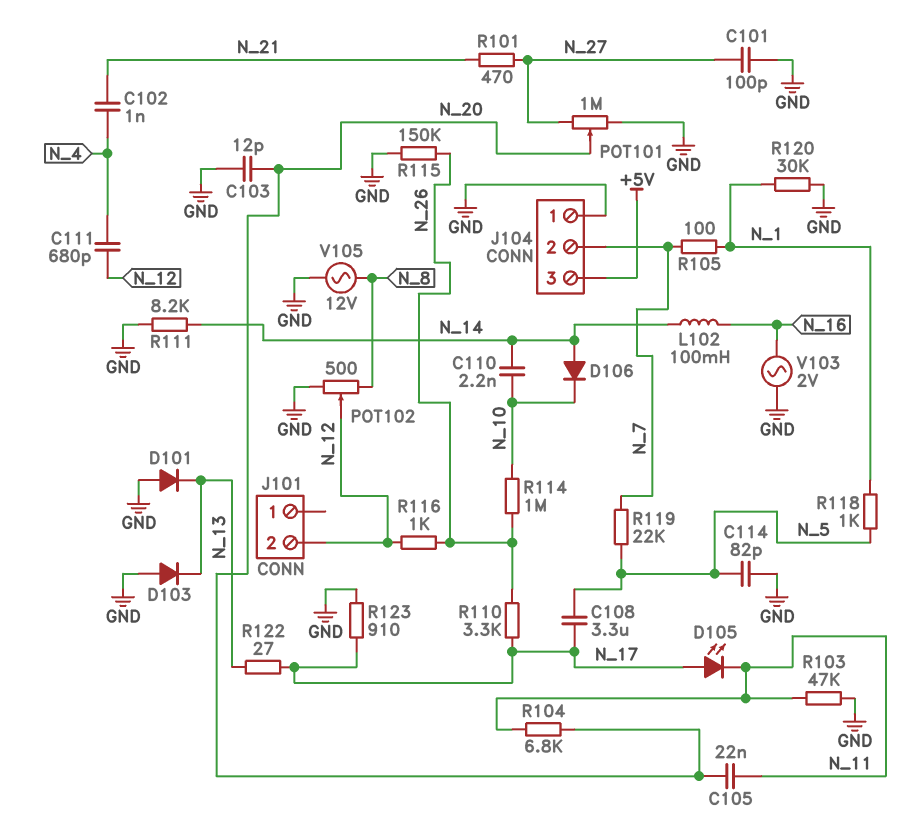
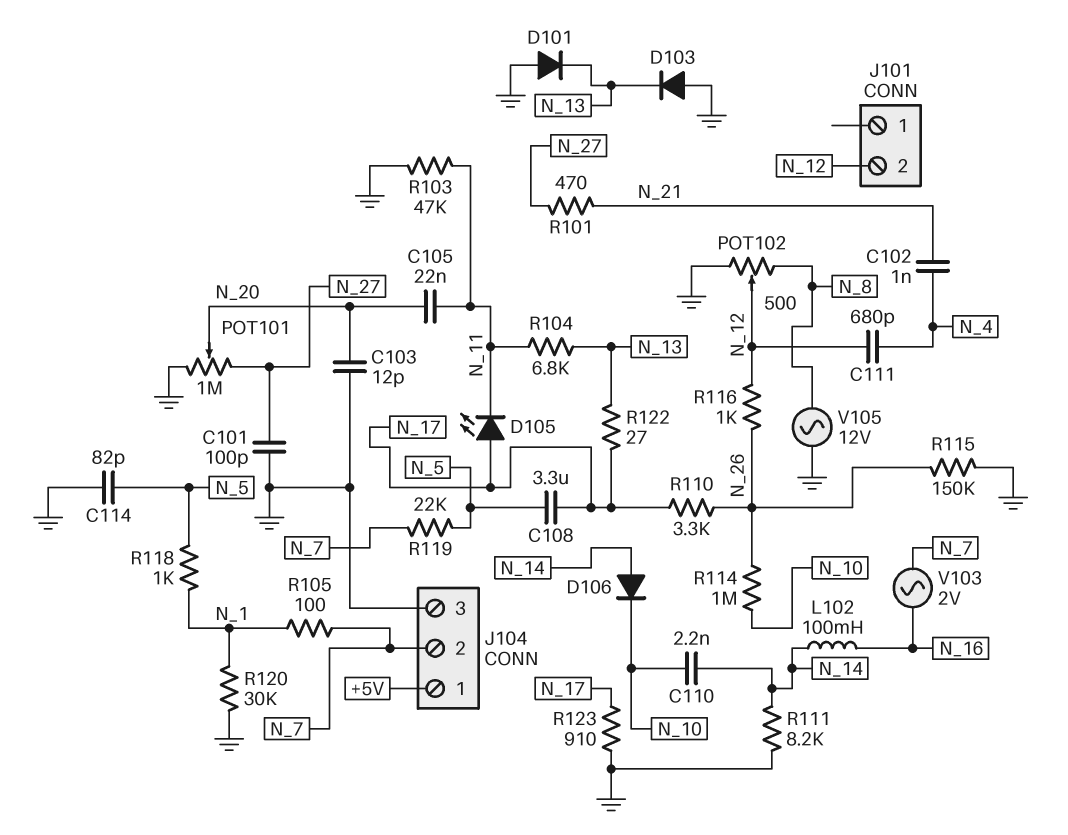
J104 pin 1: GND -> +5V
J104 pin 3: +5V -> GND
R104: 6.8k (N_11, N_20) -> 6.8k (N_11, N_13)
V103: AC 2V (GND, N_16) -> AC 2V (N_7, N_16)

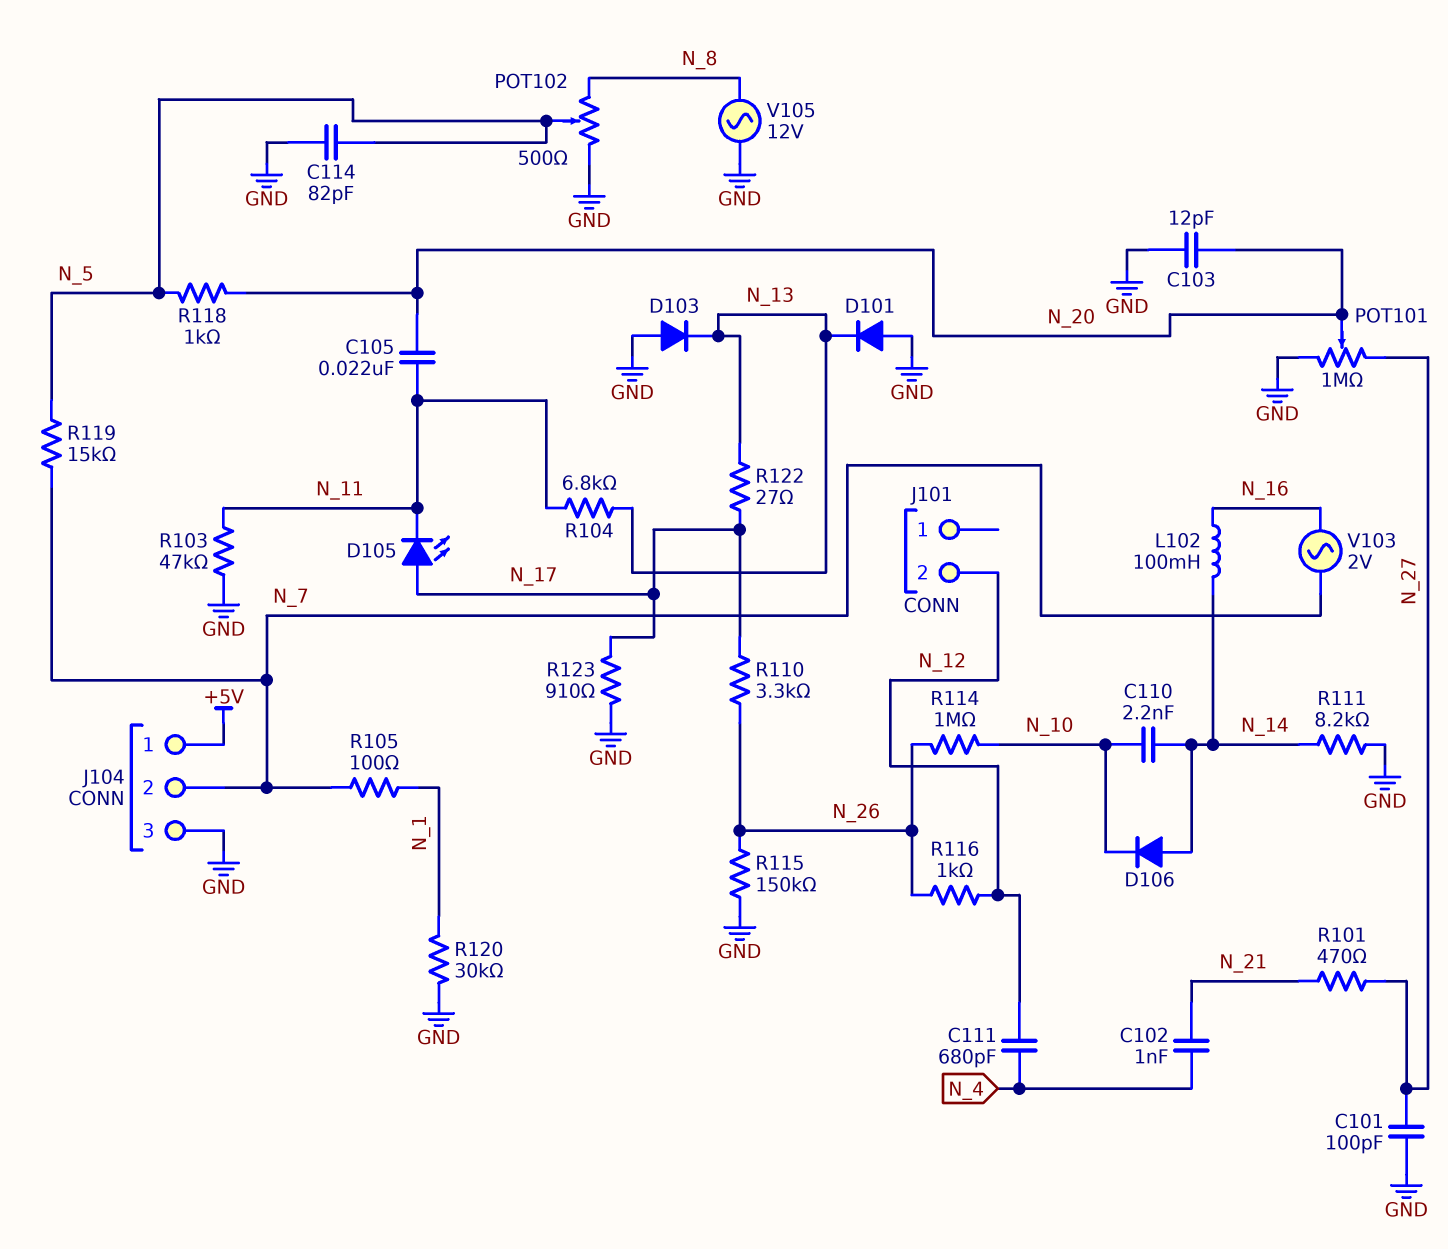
C108: 3.3uF (N_5, N_17) -> none
POT102: 500 (GND, N_8, wiper N_12) -> 500 (GND, N_8, wiper N_5)
R118: 1k (N_1, N_5) -> 1k (N_5, N_20)
R119: 22k (N_5, N_7) -> 15k (N_5, N_7)

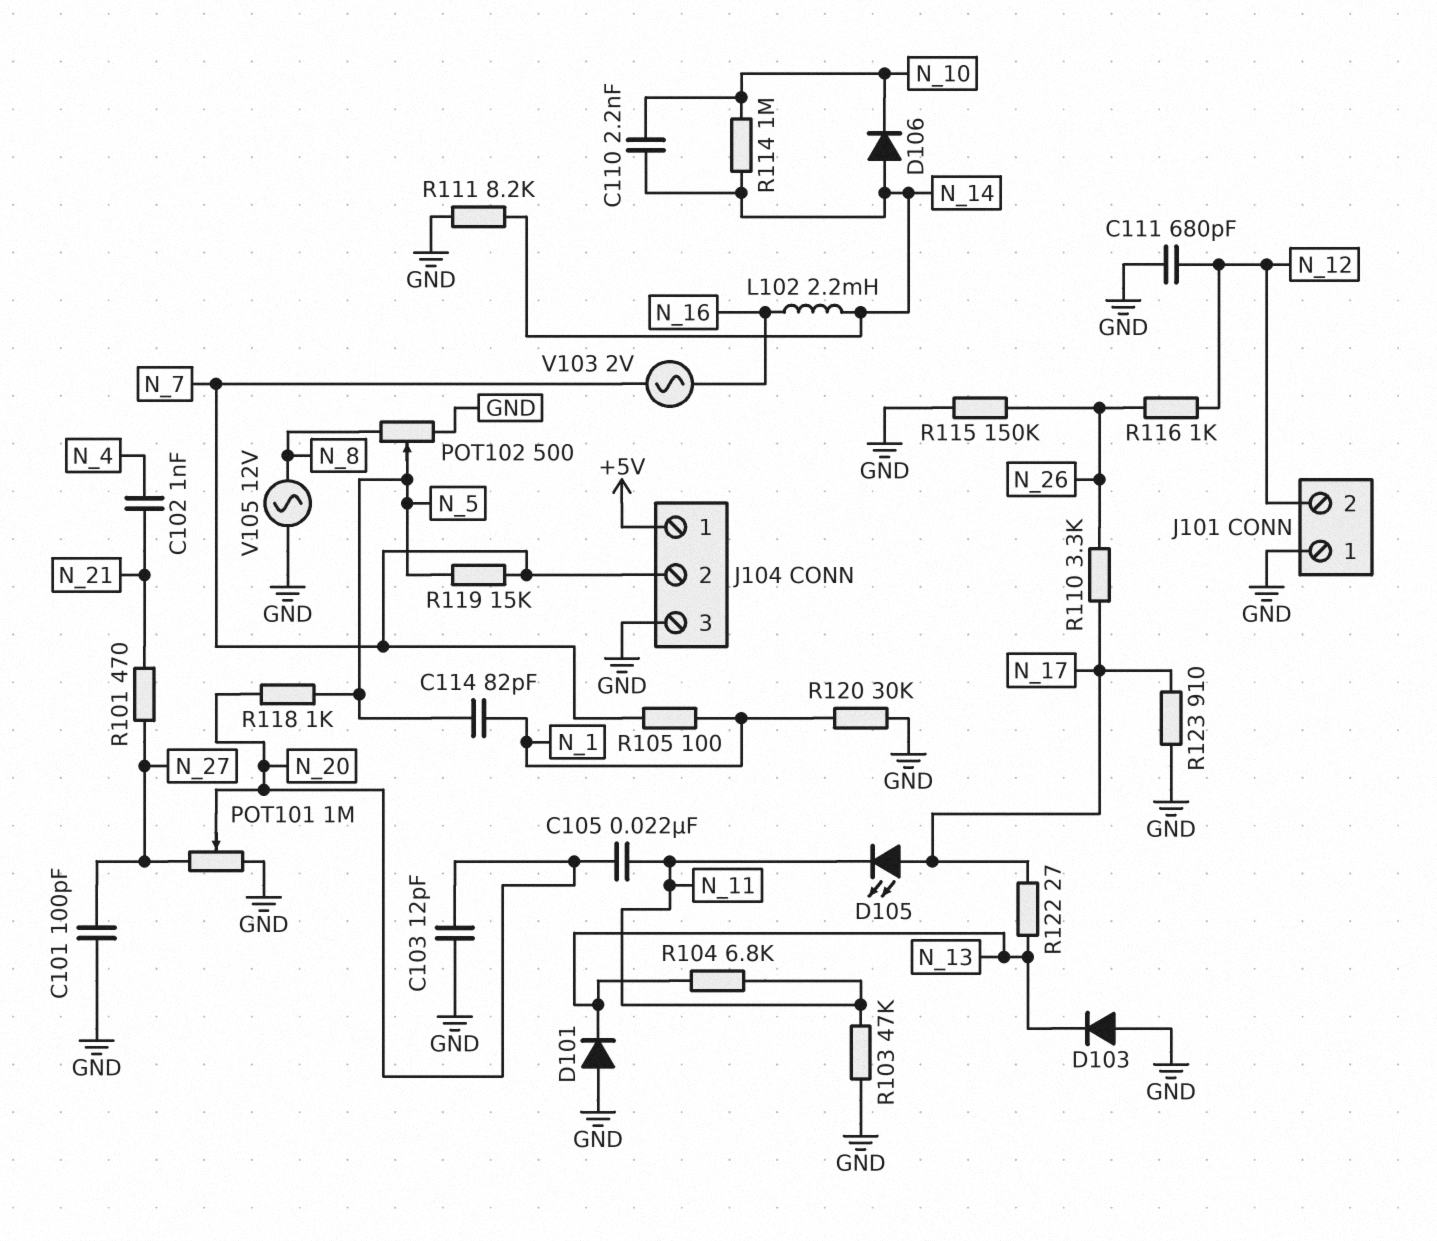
C111: 680pF (N_4, N_12) -> 680pF (GND, N_12)
C114: 82pF (GND, N_5) -> 82pF (N_1, N_5)
J101 pin 1: none -> GND
L102: 100mH (N_14, N_16) -> 2.2mH (N_14, N_16)
R114: 1M (N_10, N_26) -> 1M (N_10, N_14)

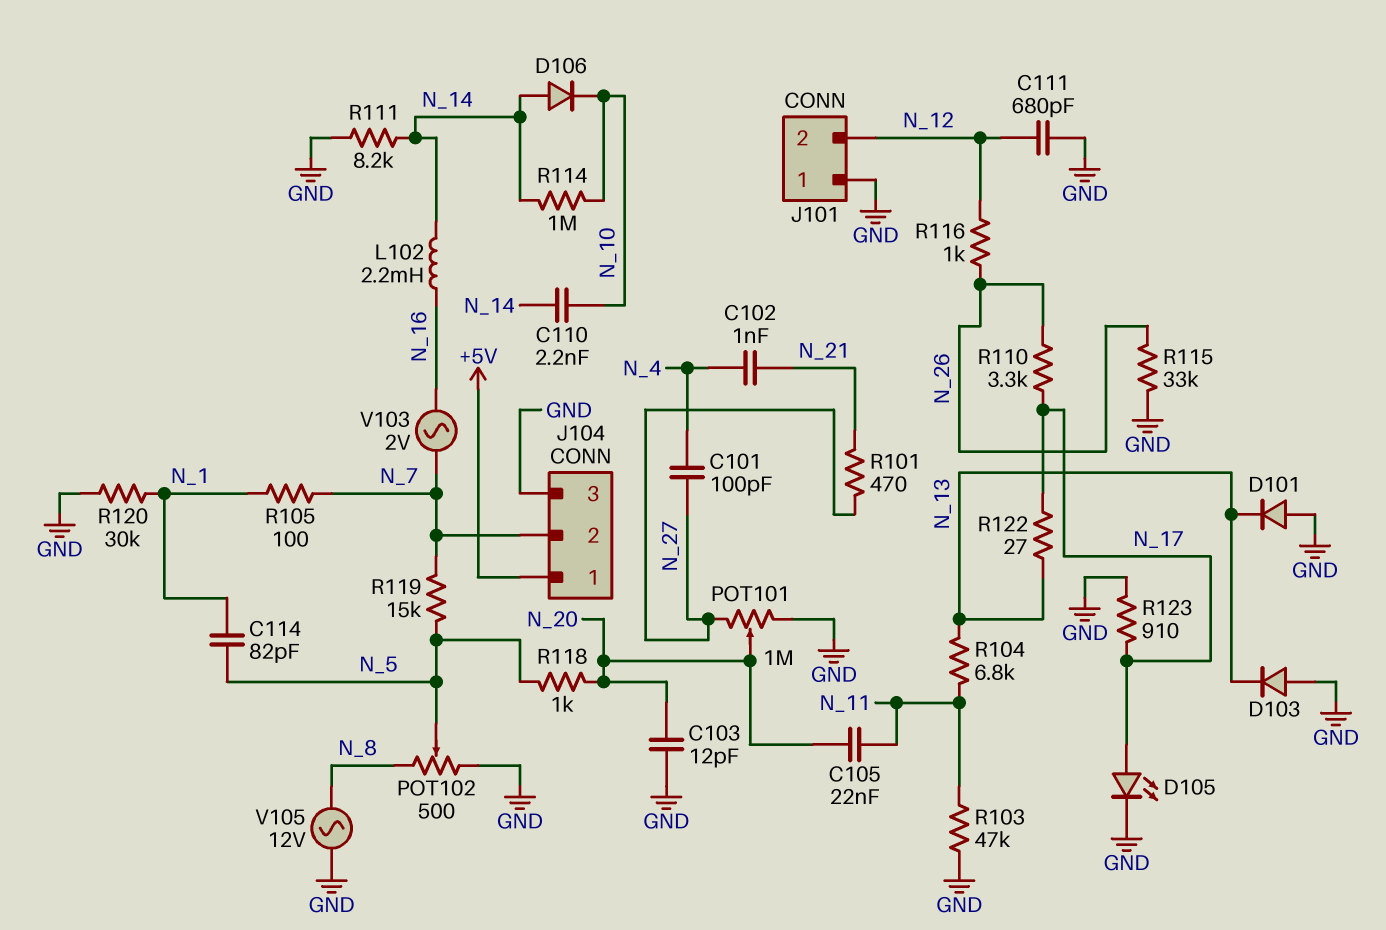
C101: 100pF (GND, N_27) -> 100pF (N_4, N_27)
D105: LED (A N_17, K N_11) -> LED (A N_17, K GND)
R115: 150k (GND, N_26) -> 33k (GND, N_26)

